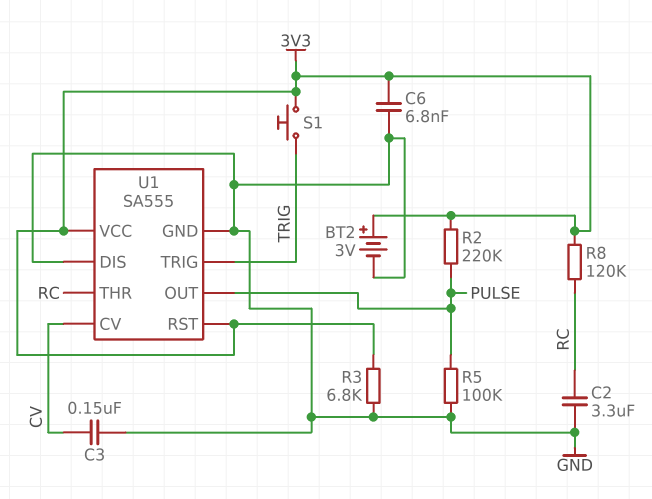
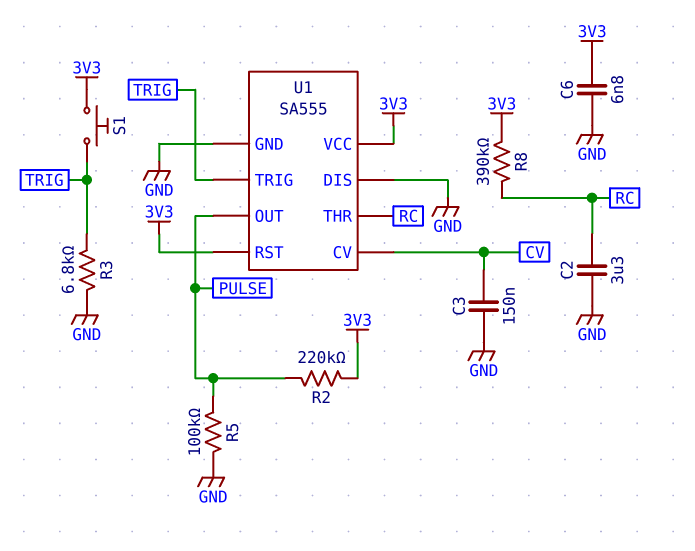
BT2: 3V (plus 3V3, minus GND) -> none
R3: 6.8k (3V3, GND) -> 6.8k (GND, TRIG)
R8: 120k (3V3, RC) -> 390k (3V3, RC)

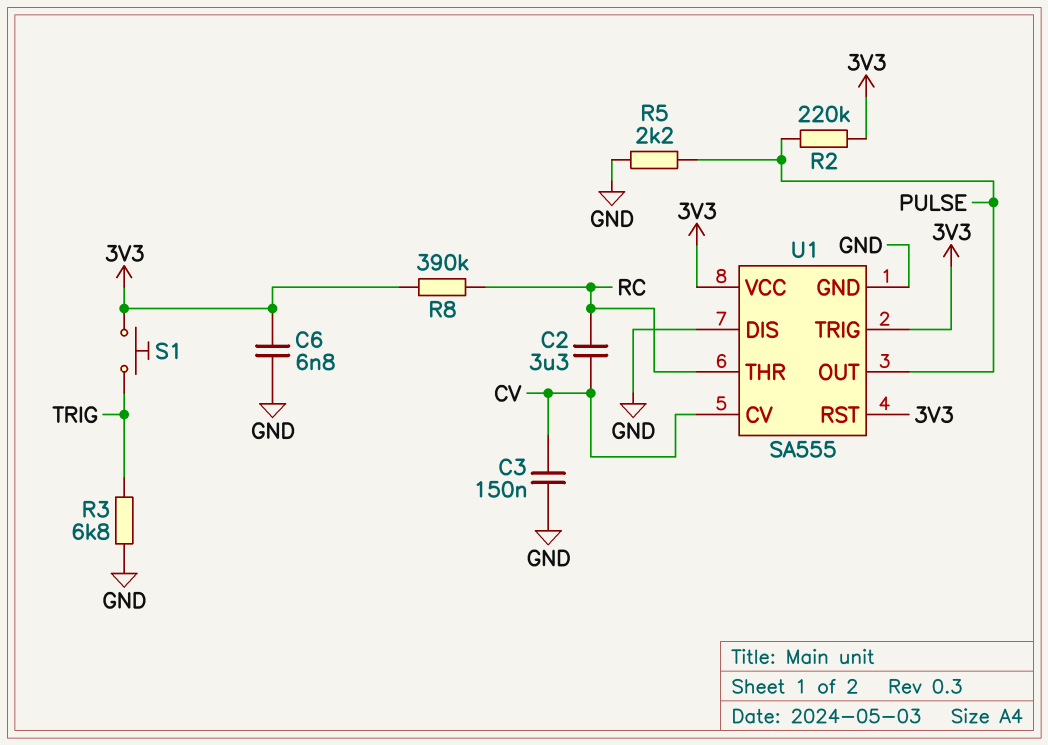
C2: 3.3uF (GND, RC) -> 3.3uF (CV, RC)
R5: 100k (GND, PULSE) -> 2.2k (GND, PULSE)
U1 pin TRIG: TRIG -> 3V3

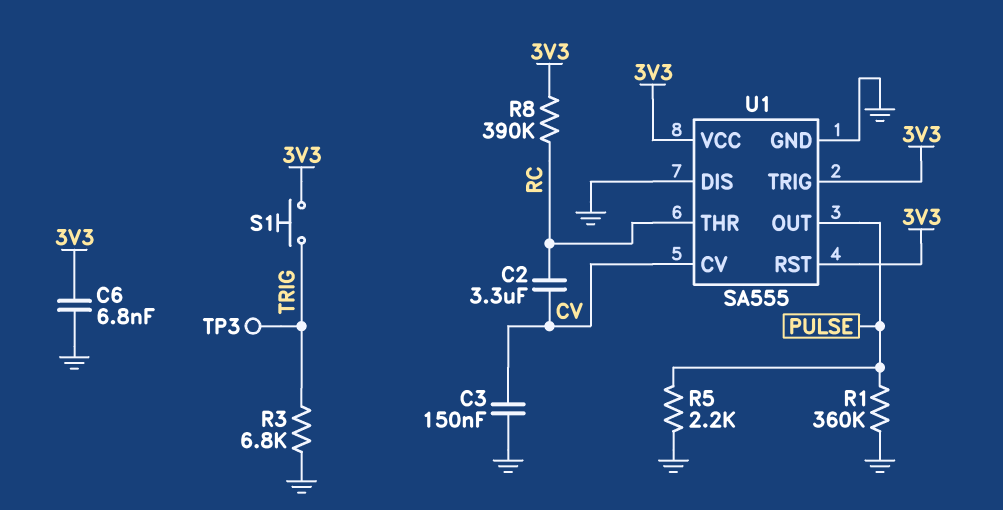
R1: none -> 360k (GND, PULSE)
R2: 220k (3V3, PULSE) -> none
TP3: none -> test point (TRIG)

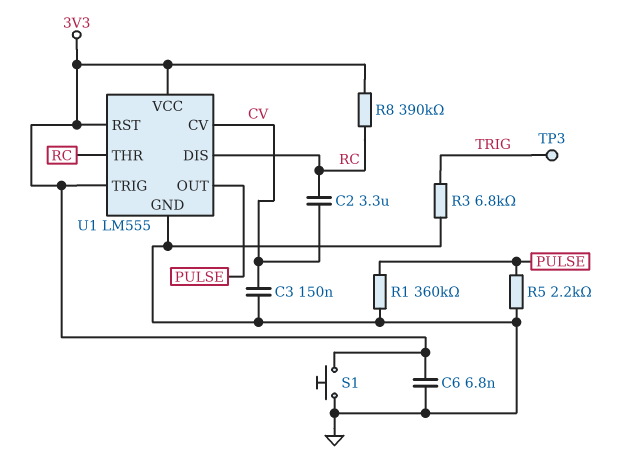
S1: button (3V3, TRIG) -> button (3V3, GND)
U1: SA555 -> LM555
U1 pin DIS: GND -> RC

